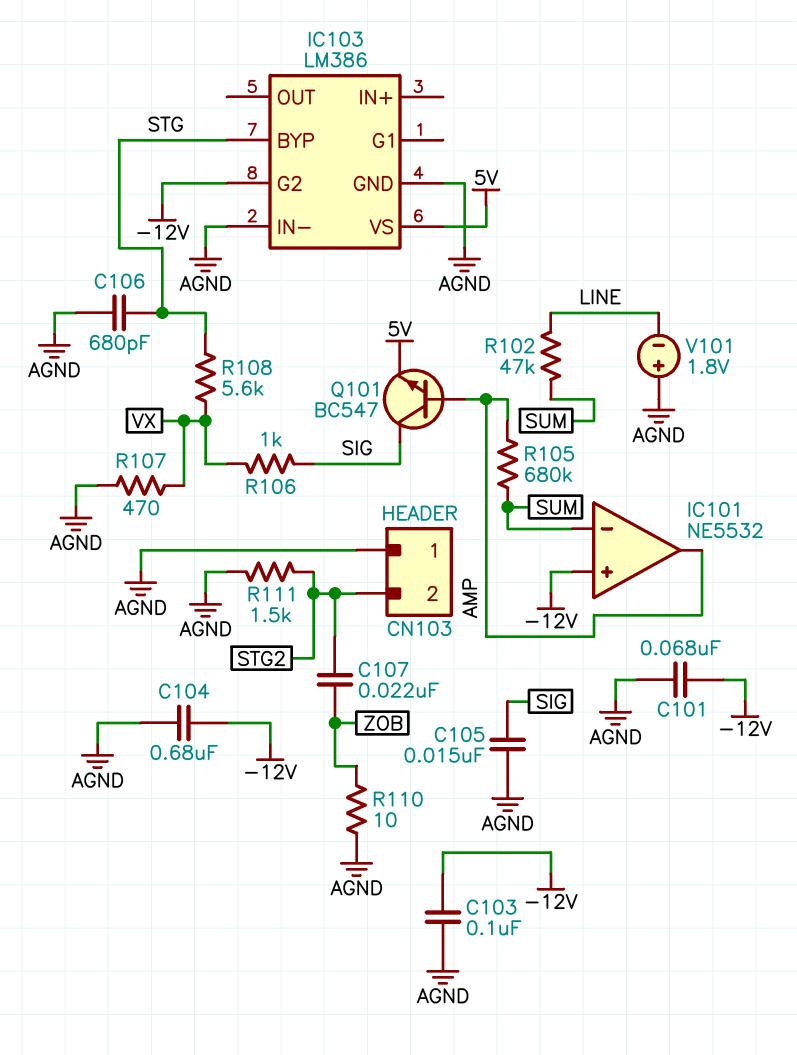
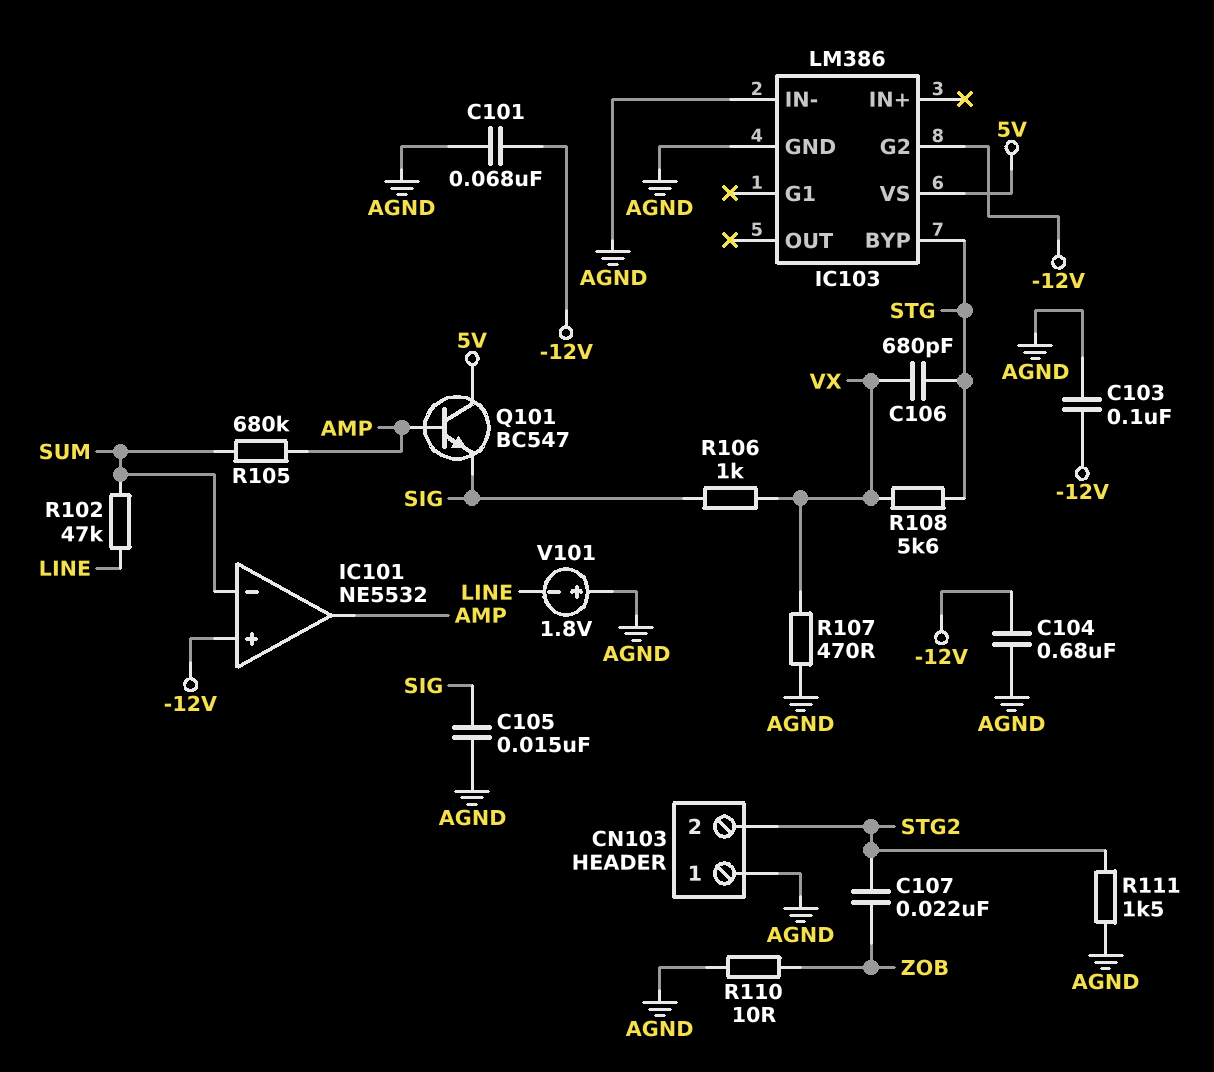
C106: 680pF (AGND, STG) -> 680pF (STG, VX)
Q101: NPN BC547 (B AMP, C SIG, E 5V) -> NPN BC547 (B AMP, C 5V, E SIG)

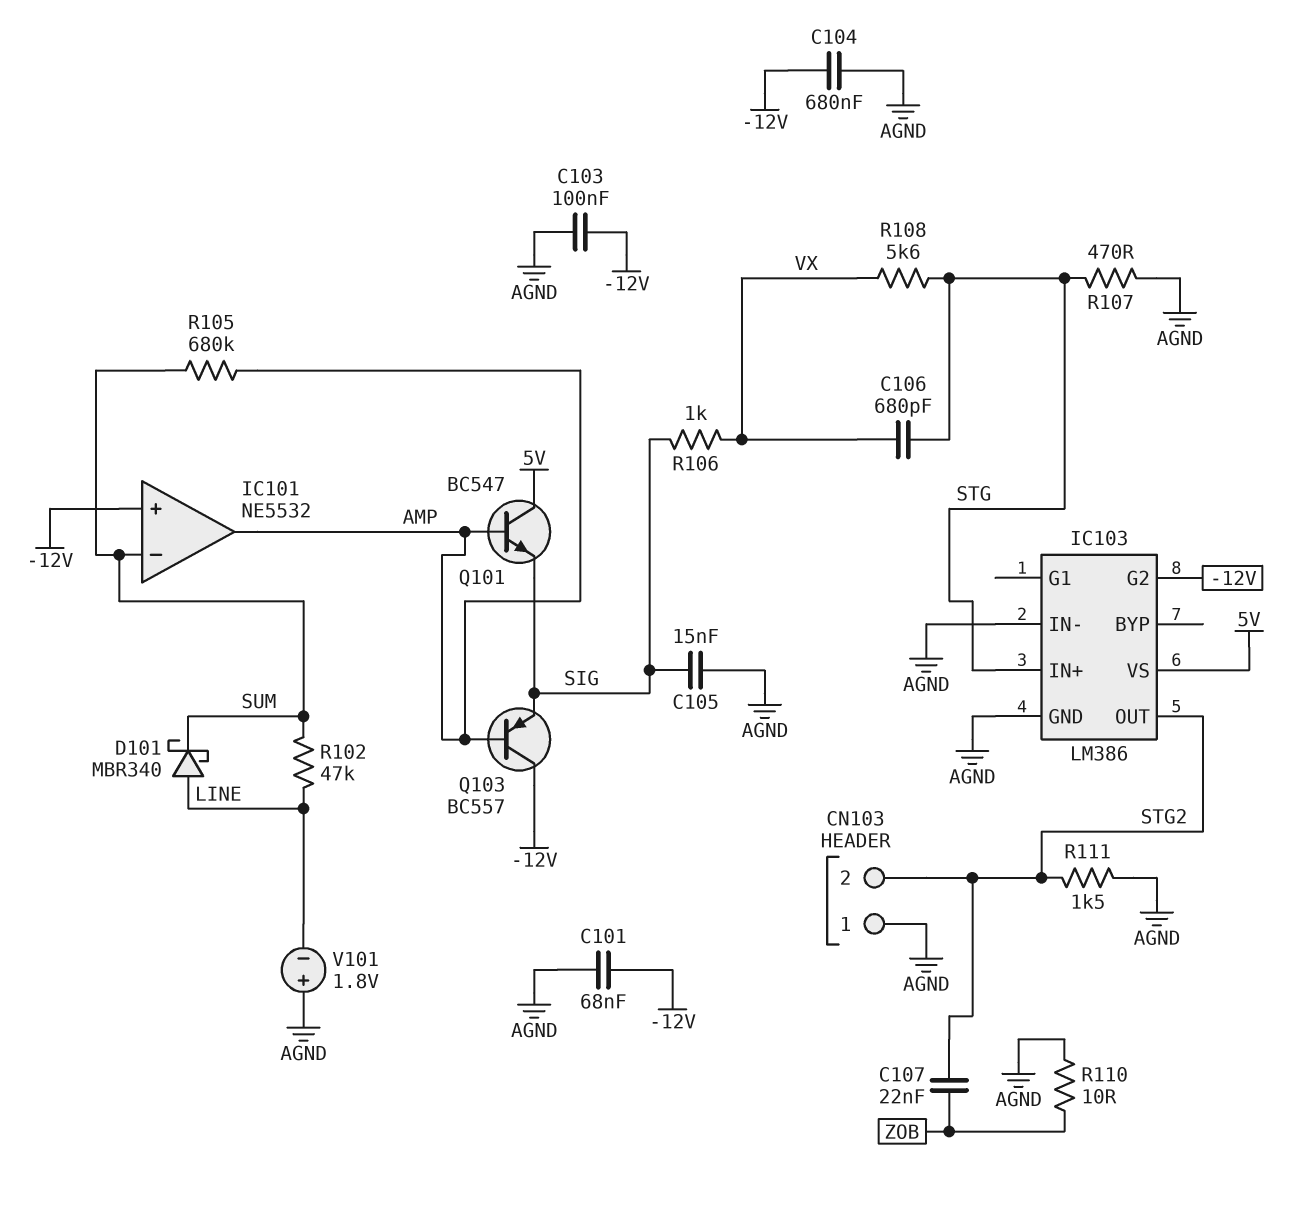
D101: none -> schottky MBR340 (A LINE, K SUM)
IC103 pin BYP: STG -> none
IC103 pin IN+: none -> STG
IC103 pin OUT: none -> STG2
Q103: none -> PNP BC557 (B AMP, C -12V, E SIG)
R107: 470 (AGND, VX) -> 470 (AGND, STG)

